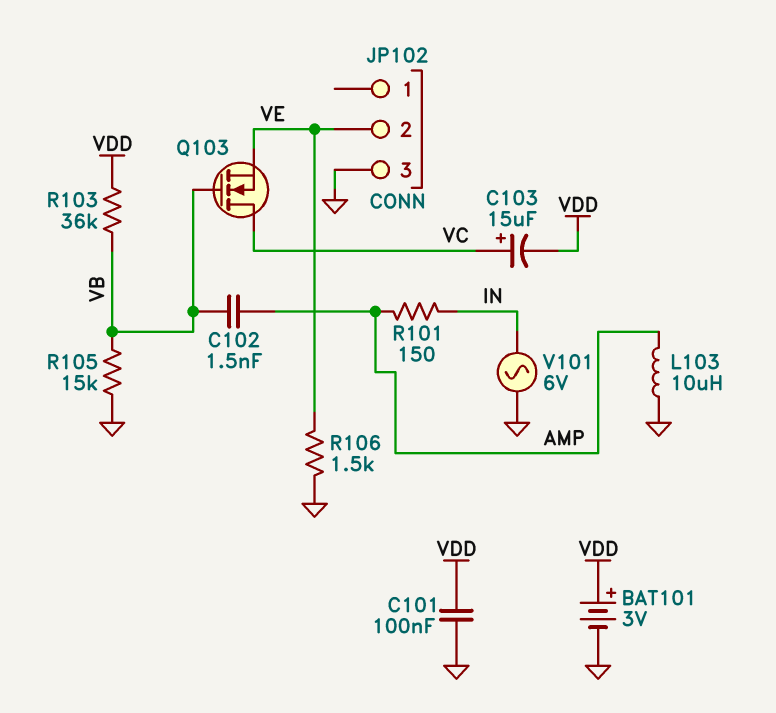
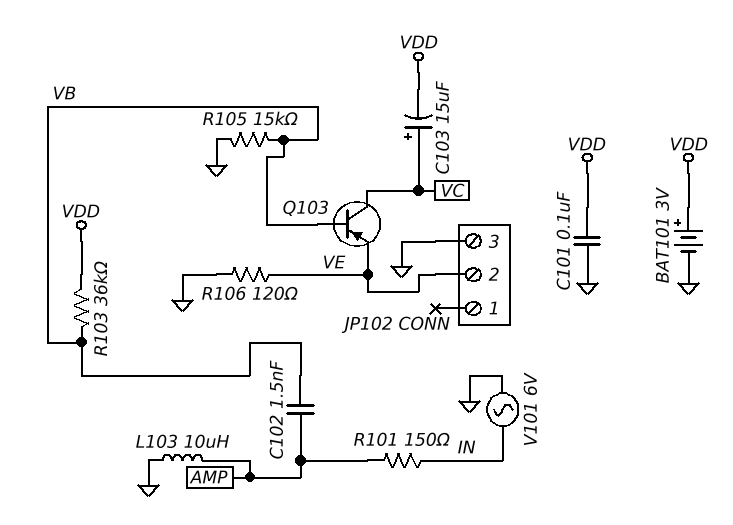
Q103: NMOS (G VB, D VC, S VE) -> PNP (B VB, C VC, E VE)
R106: 1.5k (GND, VE) -> 120 (GND, VE)

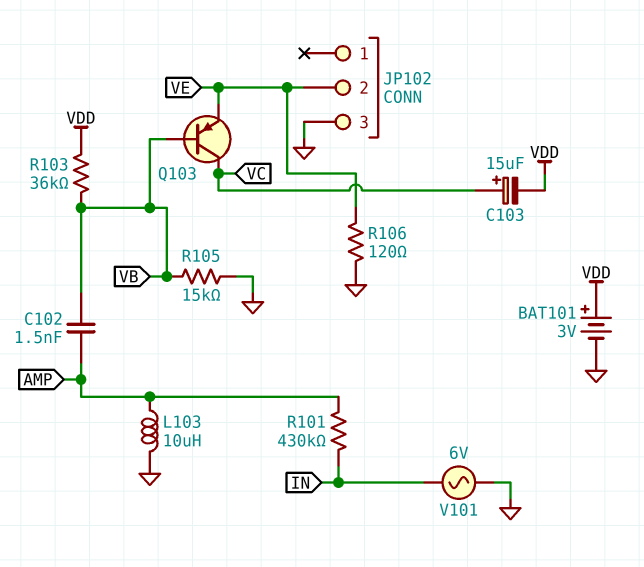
C101: 100nF (GND, VDD) -> none
R101: 150 (AMP, IN) -> 430k (AMP, IN)

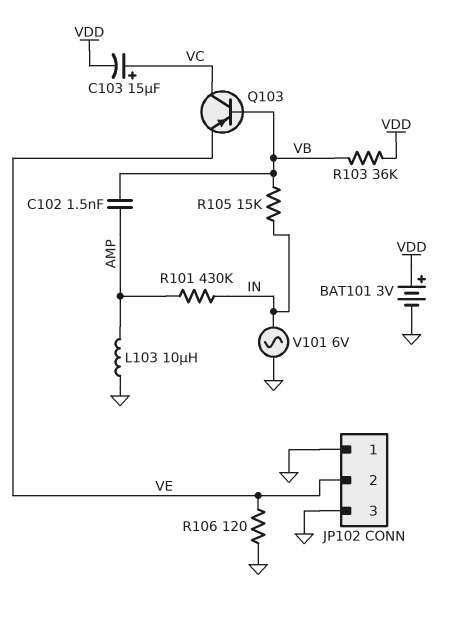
JP102 pin 1: none -> GND
R105: 15k (GND, VB) -> 15k (IN, VB)

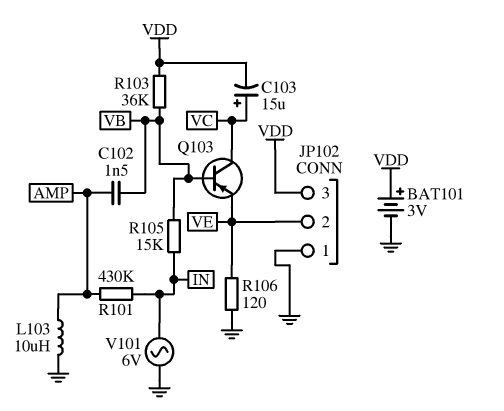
JP102 pin 3: GND -> VDD

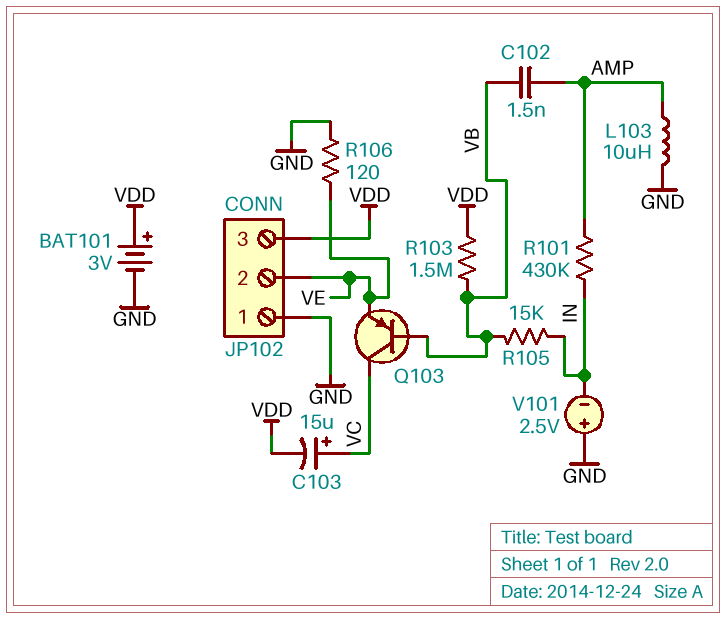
R103: 36k (VB, VDD) -> 1.5M (VB, VDD)
V101: AC 6V (GND, IN) -> 2.5V (plus GND, minus IN)

